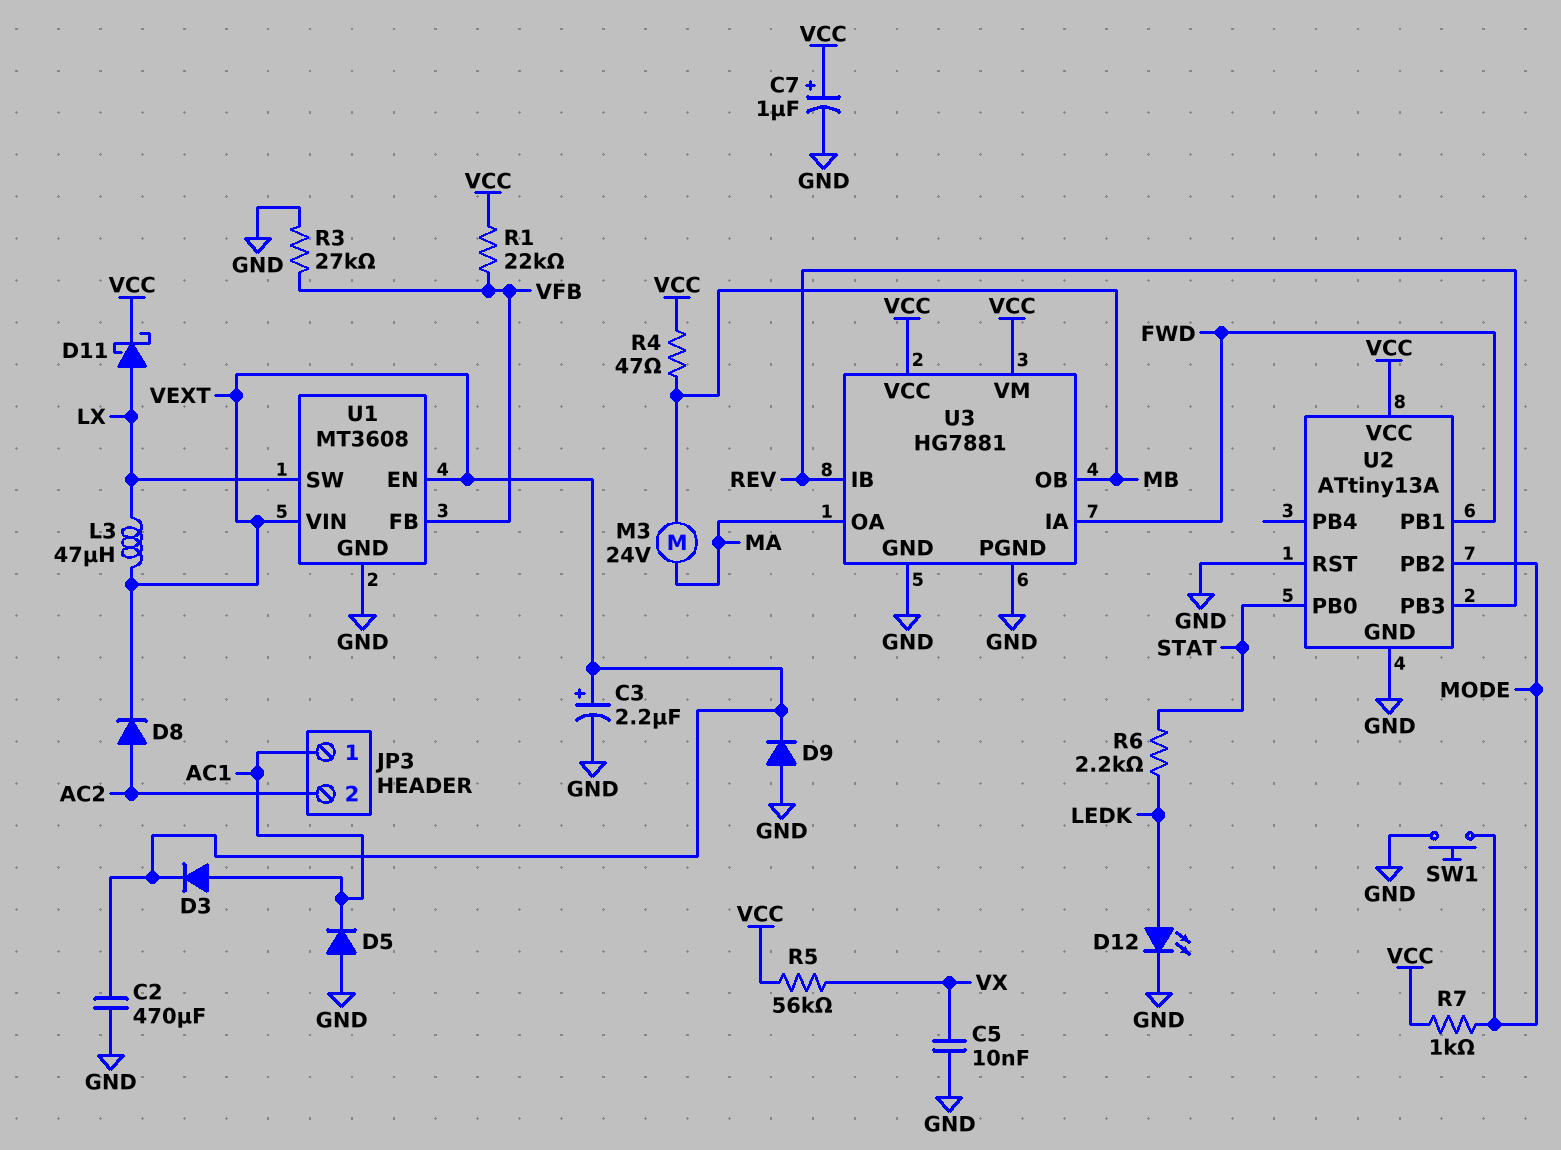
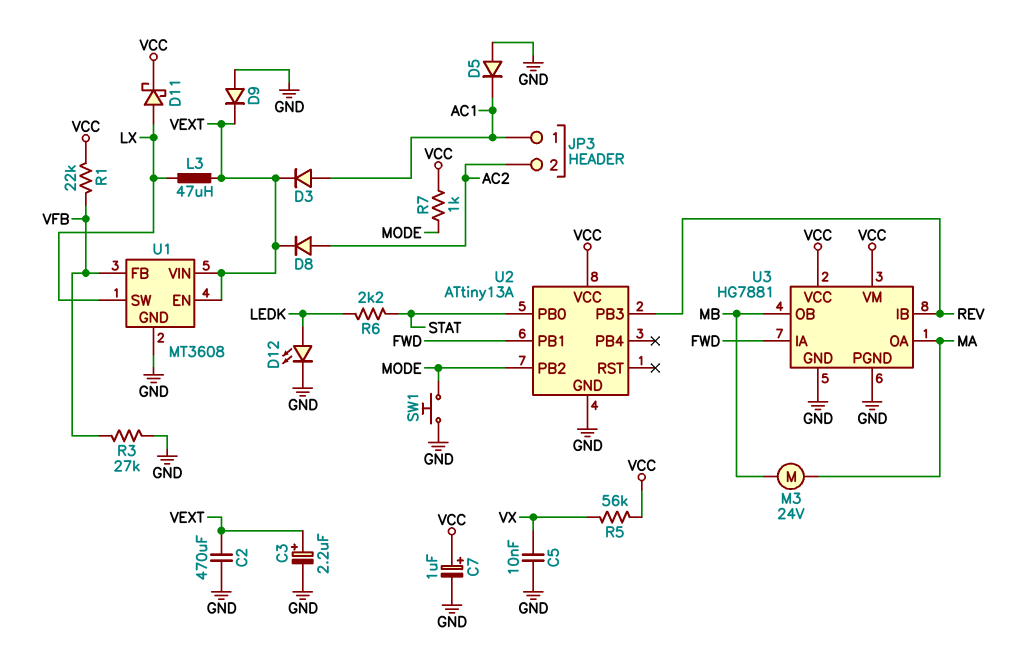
R4: 47 (MB, VCC) -> none
U2 pin RST: GND -> none

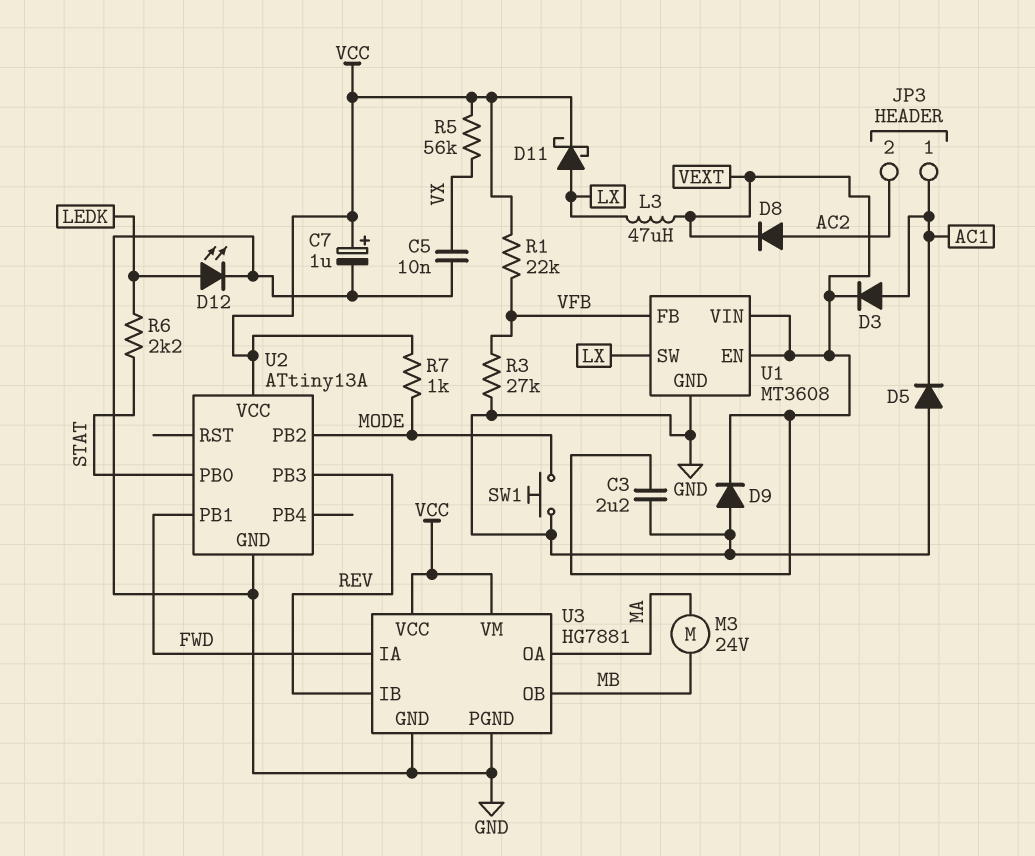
C2: 470uF (GND, VEXT) -> none
C3: 2.2uF (plus VEXT, minus GND) -> 2.2uF (GND, VEXT)

